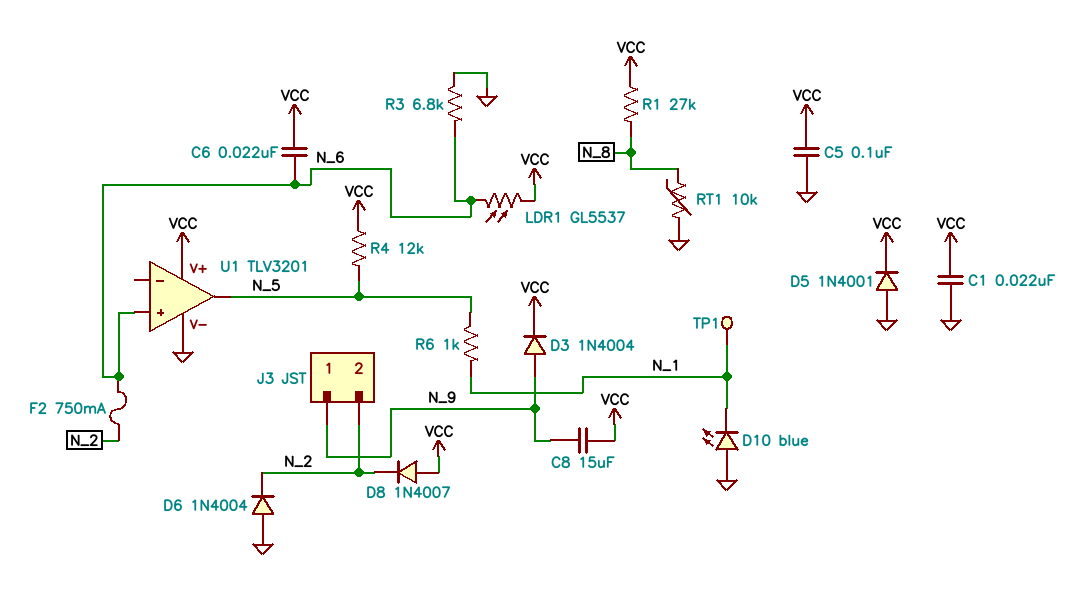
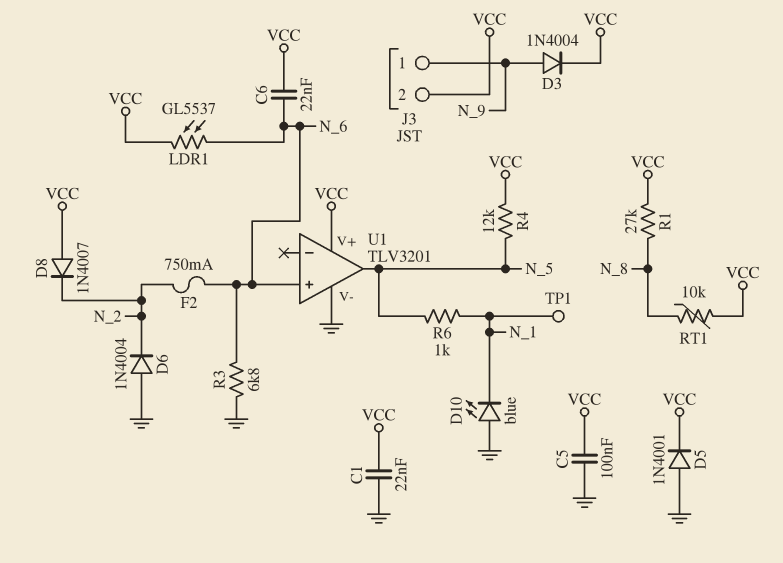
C8: 15uF (N_9, VCC) -> none
J3 pin 2: N_2 -> VCC
RT1: 10k (GND, N_8) -> 10k (N_8, VCC)

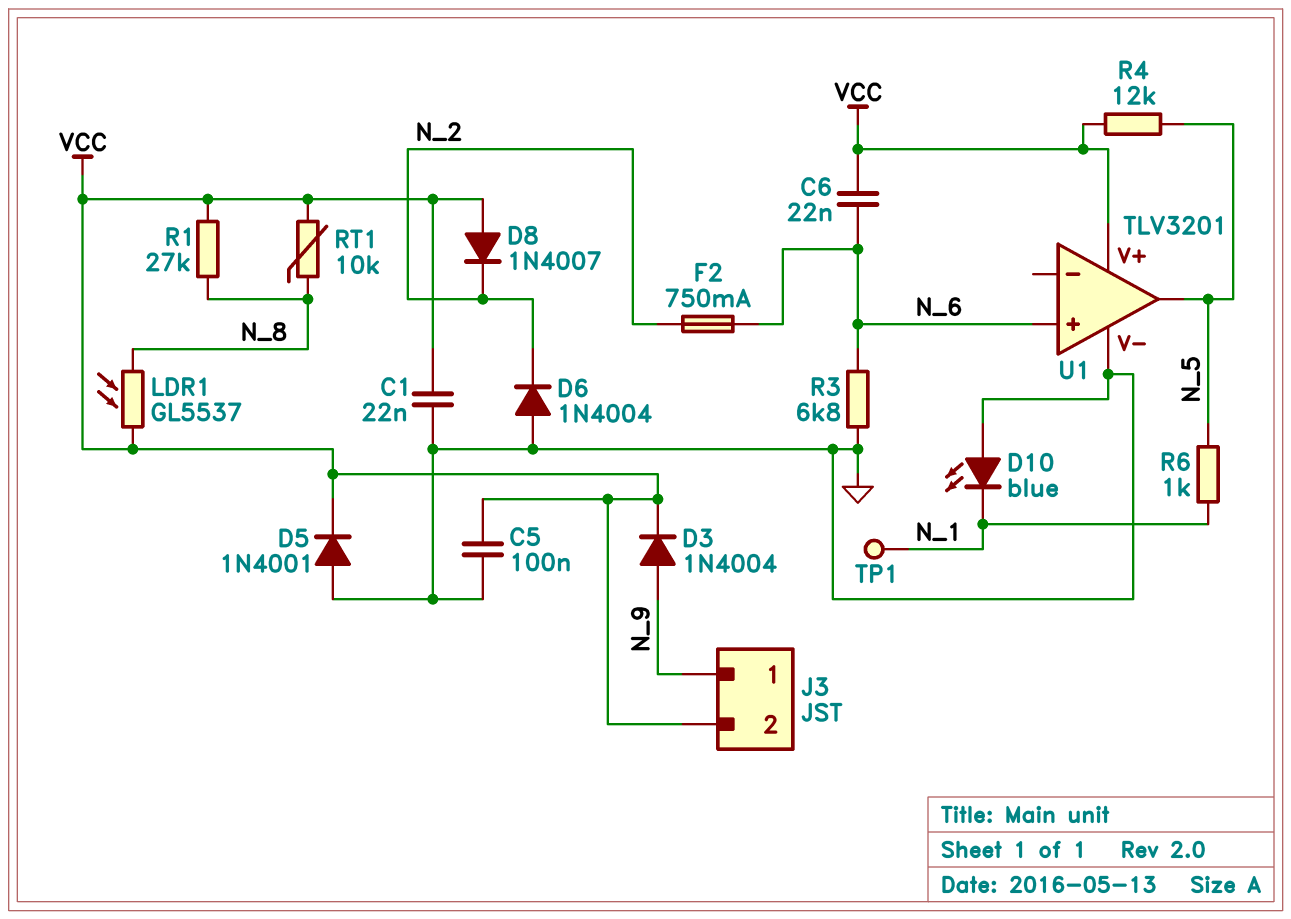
LDR1: GL5537 (N_6, VCC) -> GL5537 (N_8, VCC)

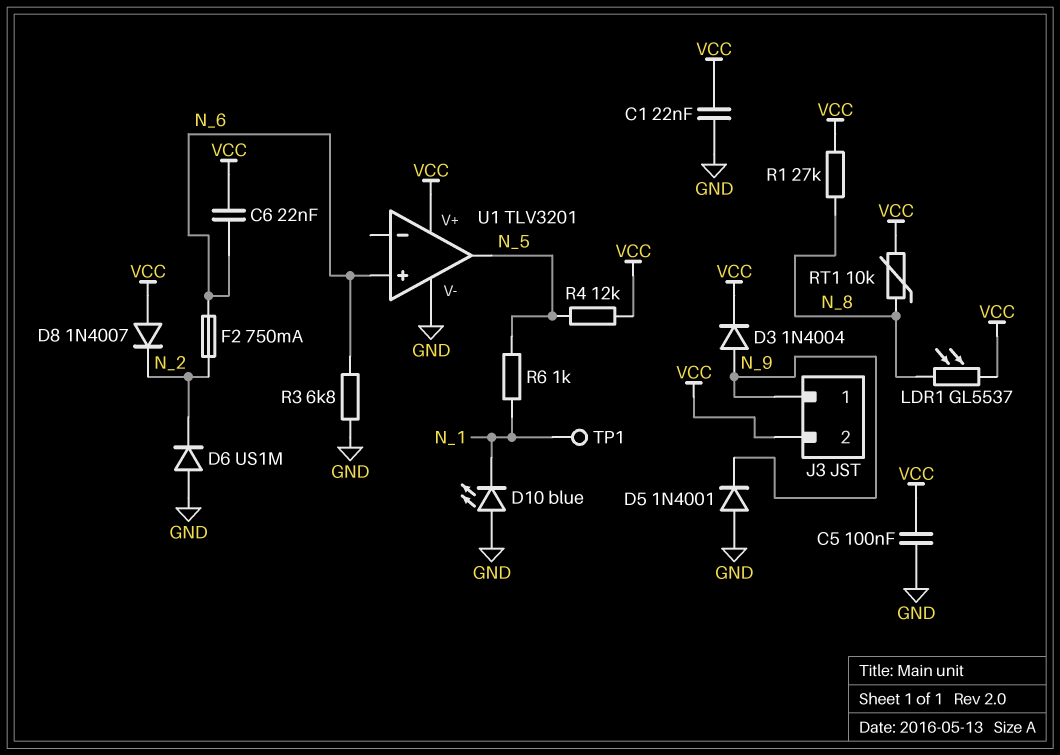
D5: diode 1N4001 (A GND, K VCC) -> diode 1N4001 (A GND, K N_9)
D6: diode 1N4004 (A GND, K N_2) -> diode US1M (A GND, K N_2)

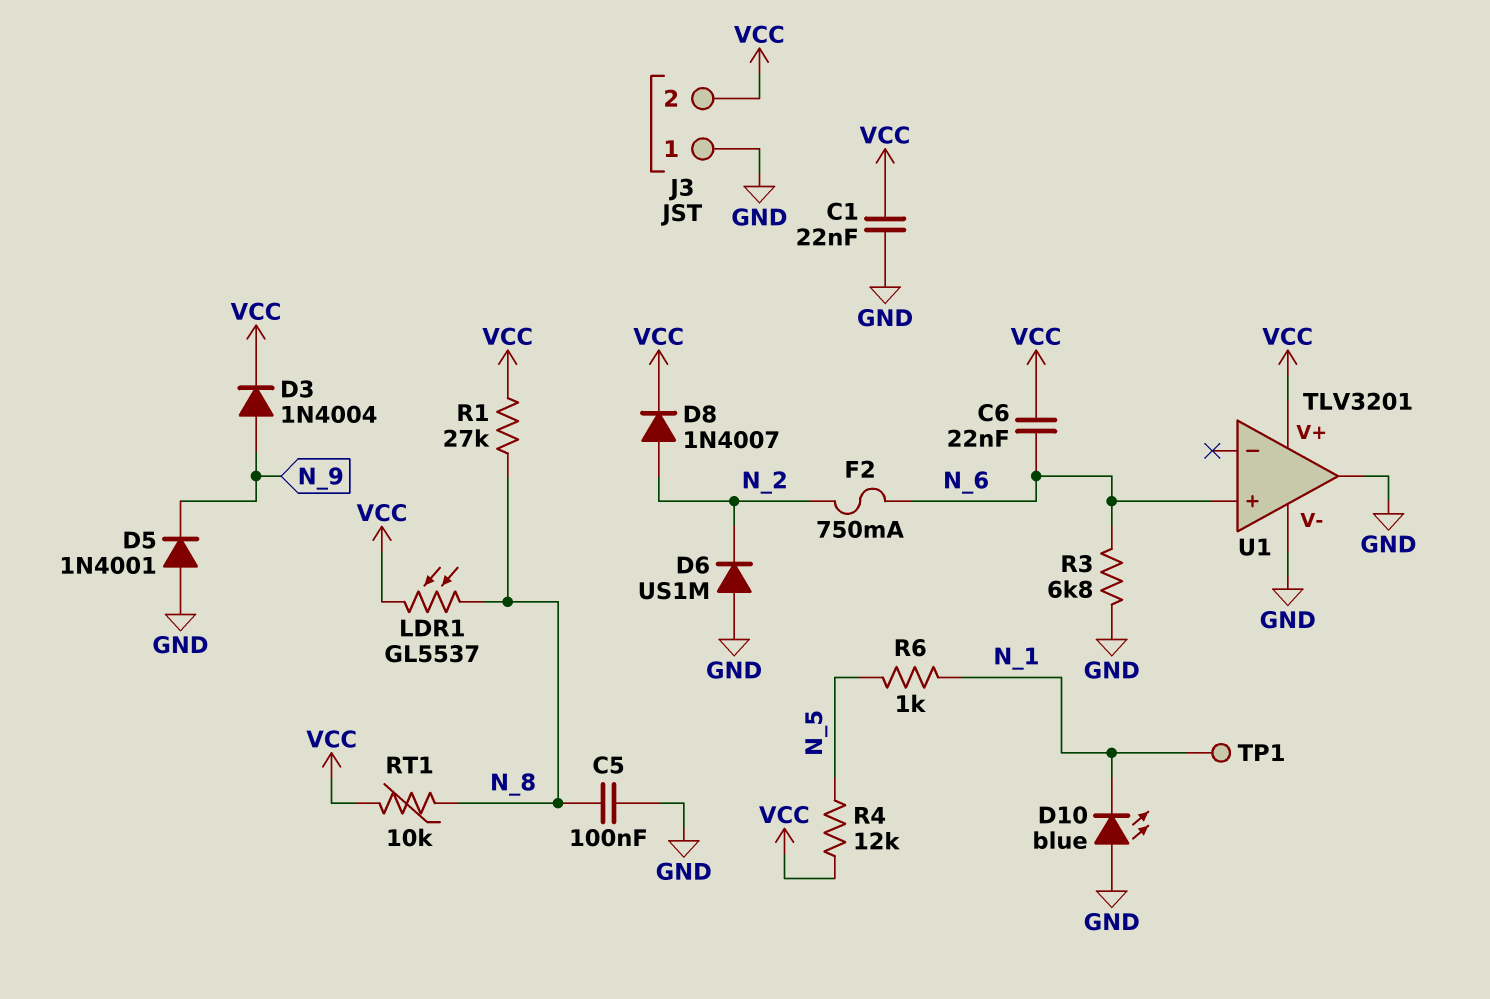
C5: 100nF (GND, VCC) -> 100nF (GND, N_8)
D8: diode 1N4007 (A VCC, K N_2) -> diode 1N4007 (A N_2, K VCC)
J3 pin 1: N_9 -> GND
U1 pin out: N_5 -> GND

